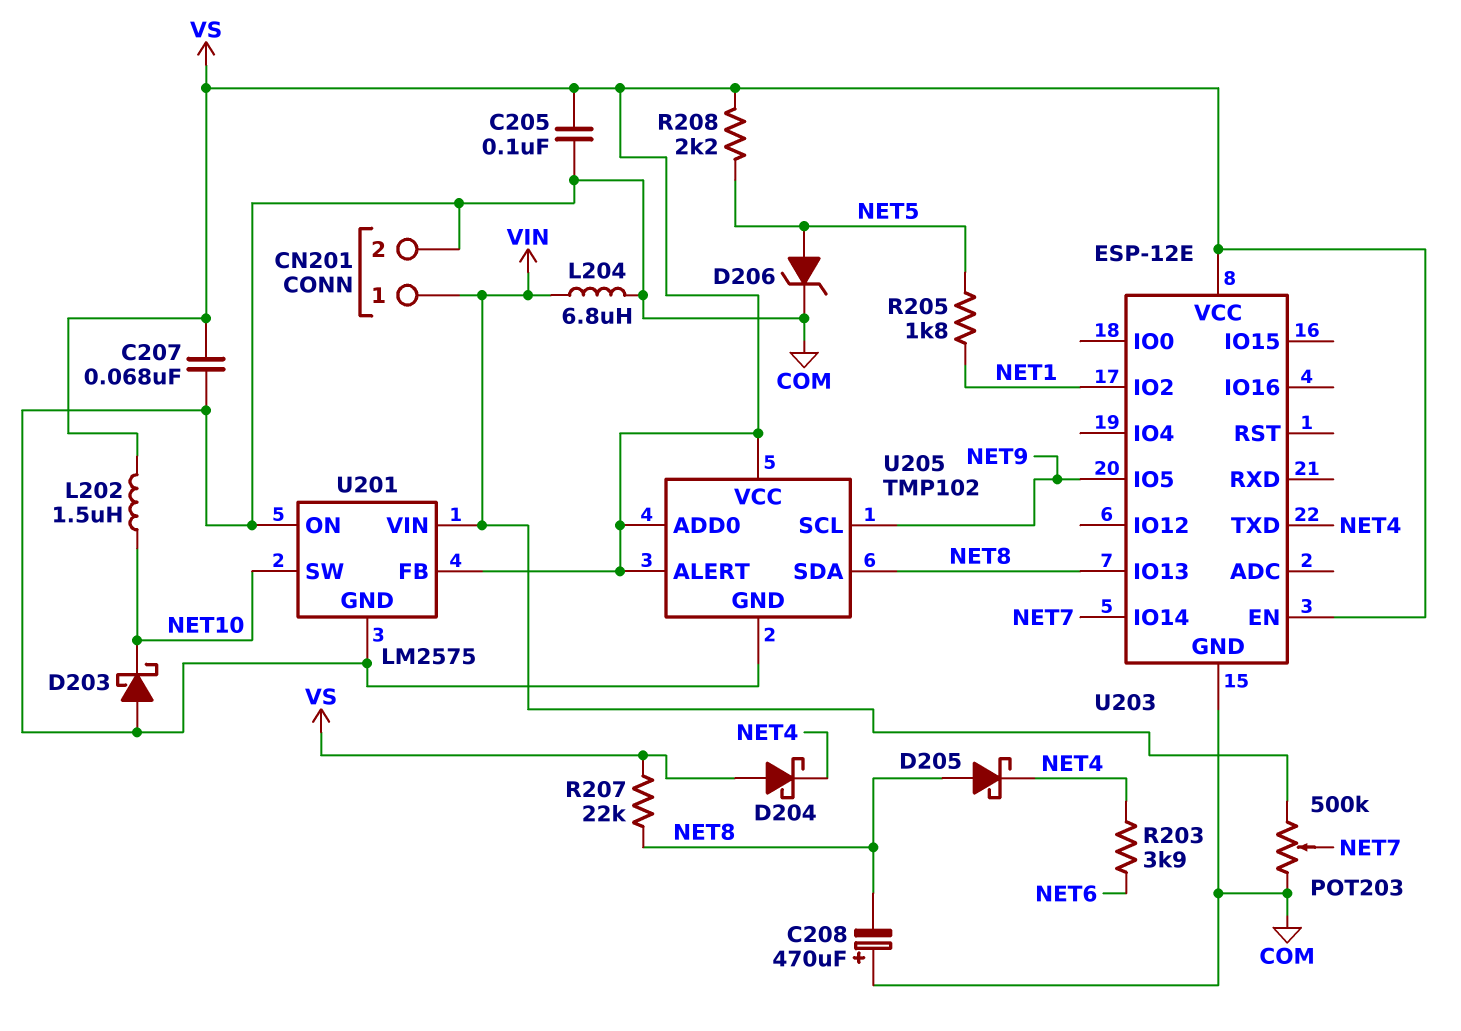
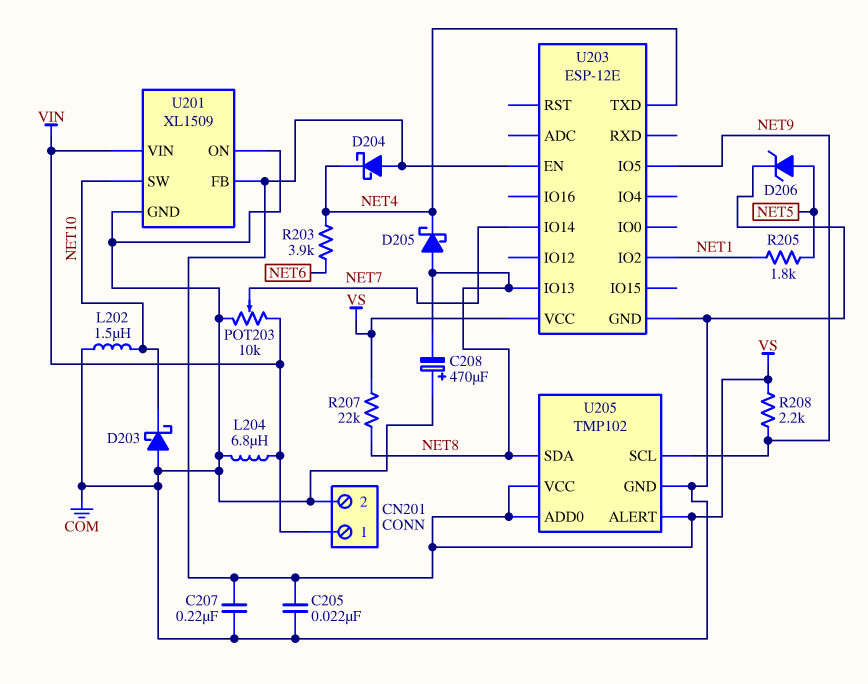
C205: 100nF (COM, VS) -> 22nF (COM, VS)
C207: 68nF (COM, VS) -> 220nF (COM, VS)
L202: 1.5uH (NET10, VS) -> 1.5uH (COM, NET10)
POT203: 500k (COM, VIN, wiper NET7) -> 10k (COM, VIN, wiper NET7)
R208: 2.2k (NET5, VS) -> 2.2k (NET9, VS)
U201: LM2575 -> XL1509

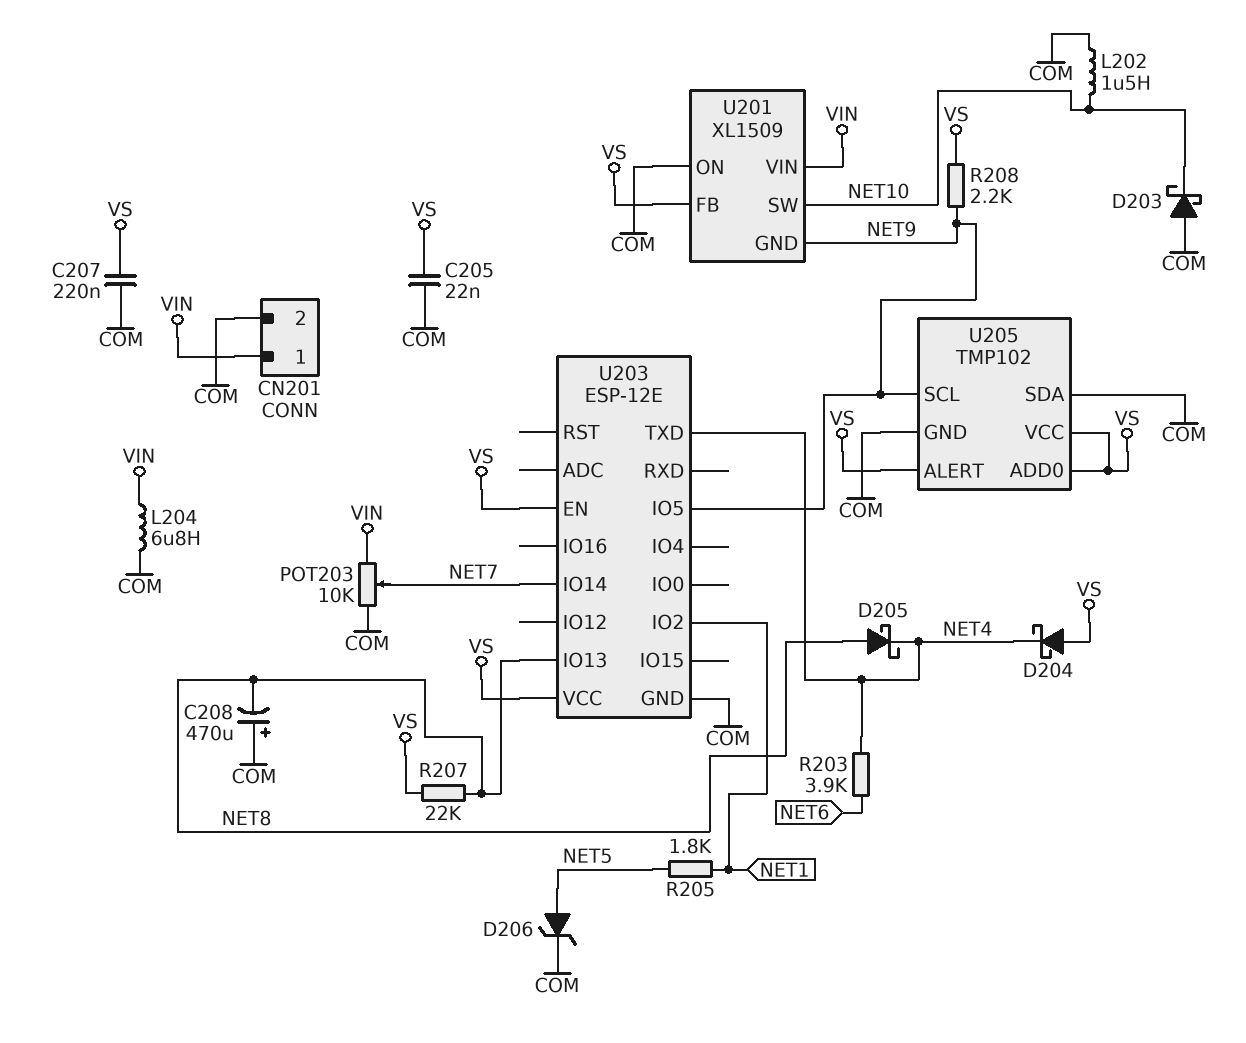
U201 pin GND: COM -> NET9
U205 pin SDA: NET8 -> COM

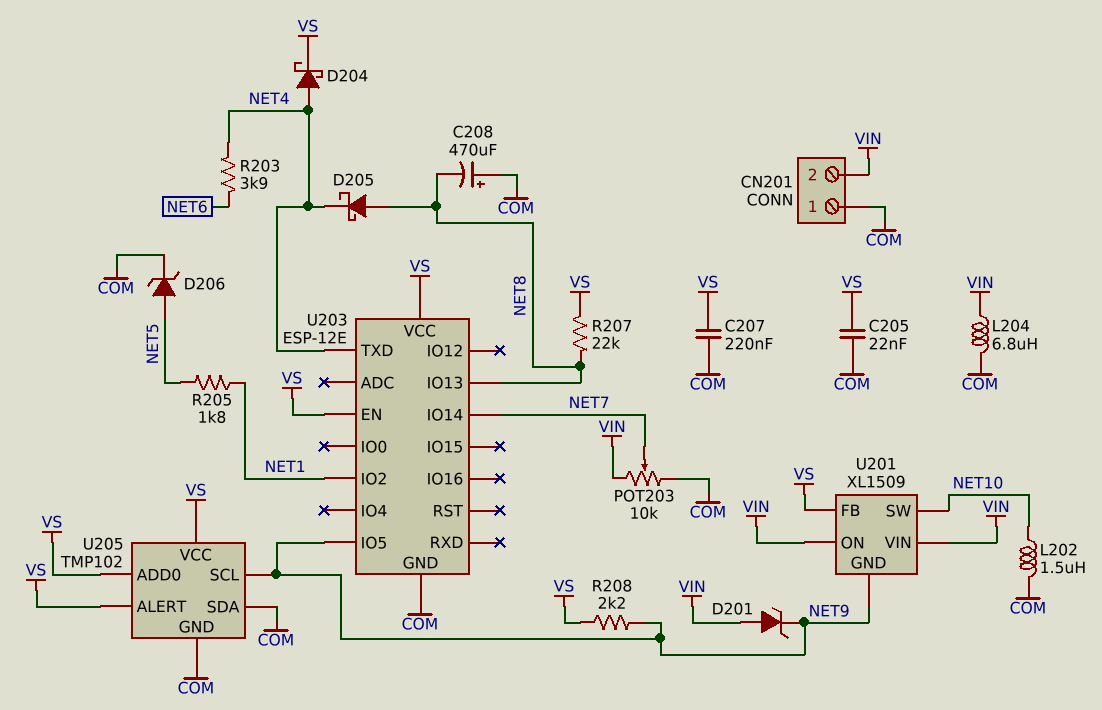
CN201 pin 1: VIN -> COM
CN201 pin 2: COM -> VIN
D201: none -> zener (A VIN, K NET9)
D203: schottky (A COM, K NET10) -> none
D204: schottky (A VS, K NET4) -> schottky (A NET4, K VS)
U201 pin ON: COM -> VIN

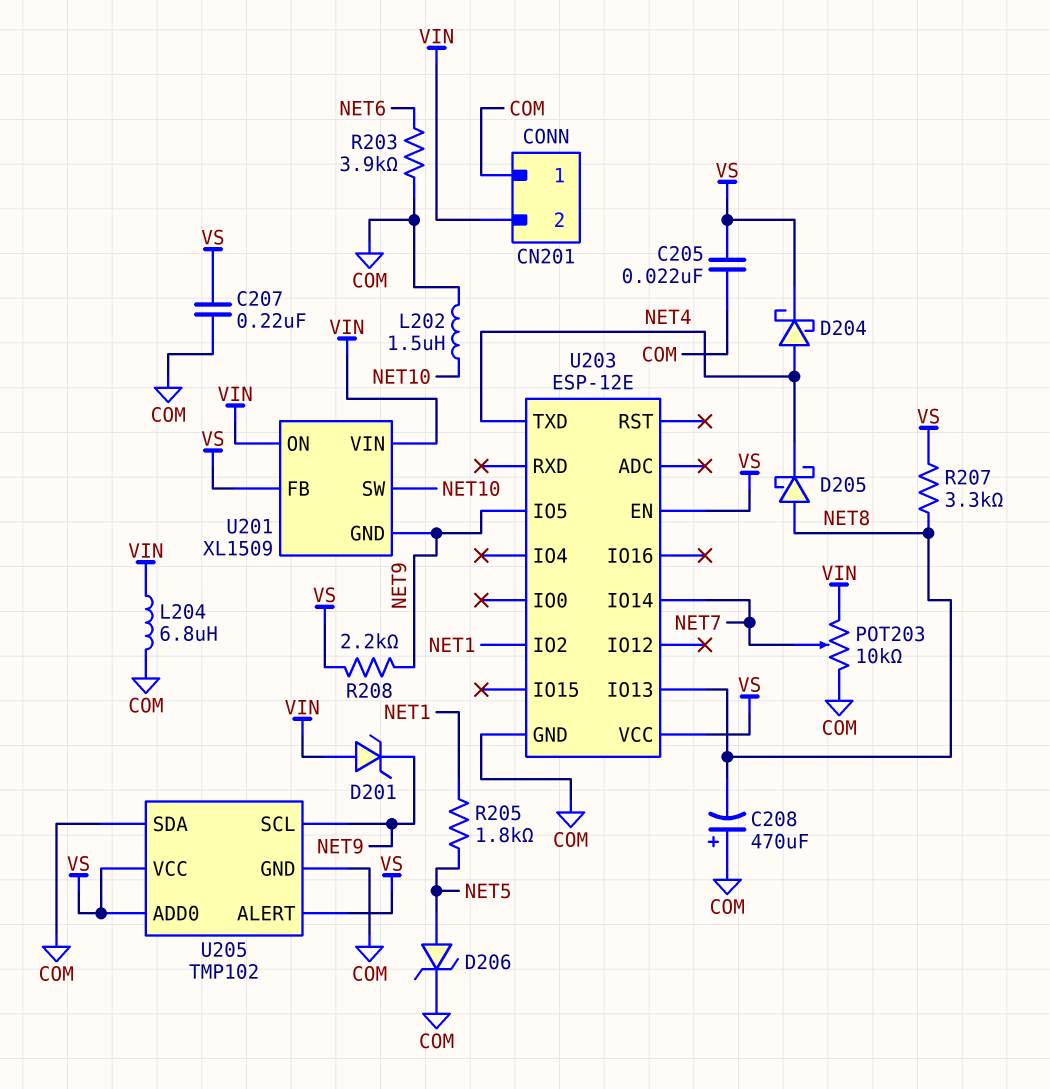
R203: 3.9k (NET4, NET6) -> 3.9k (COM, NET6)
R207: 22k (NET8, VS) -> 3.3k (NET8, VS)

